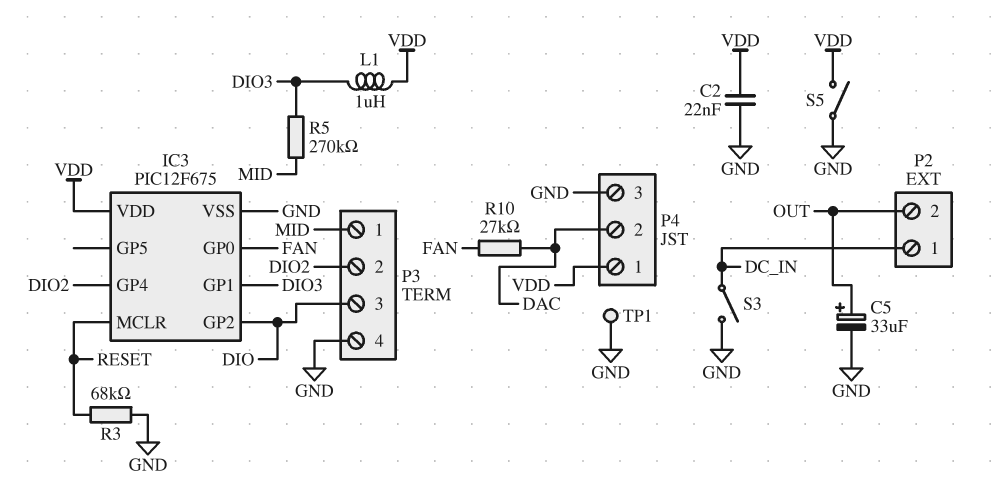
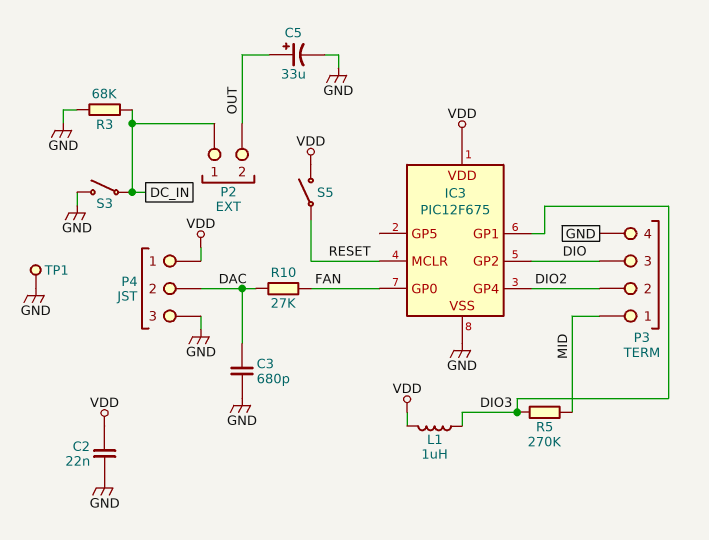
C3: none -> 680pF (DAC, GND)
R3: 68k (GND, RESET) -> 68k (DC_IN, GND)
S5: switch (GND, VDD) -> switch (RESET, VDD)

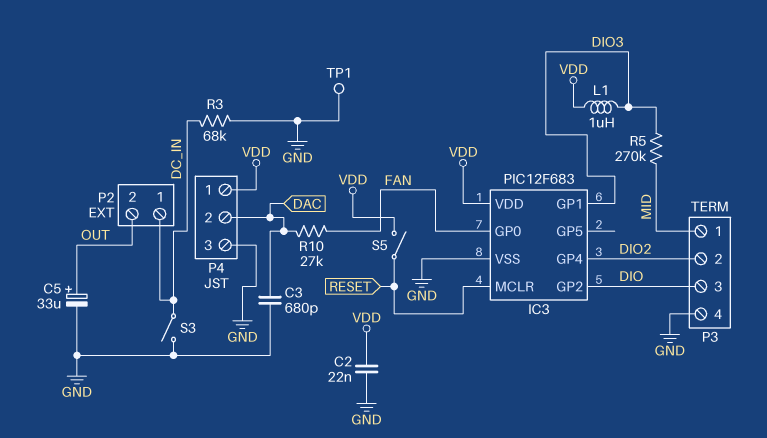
IC3: PIC12F675 -> PIC12F683

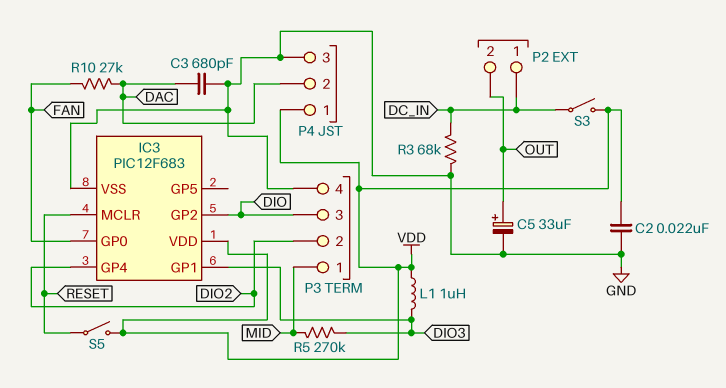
S3: switch (DC_IN, GND) -> switch (DC_IN, VDD)
TP1: test point (GND) -> none

